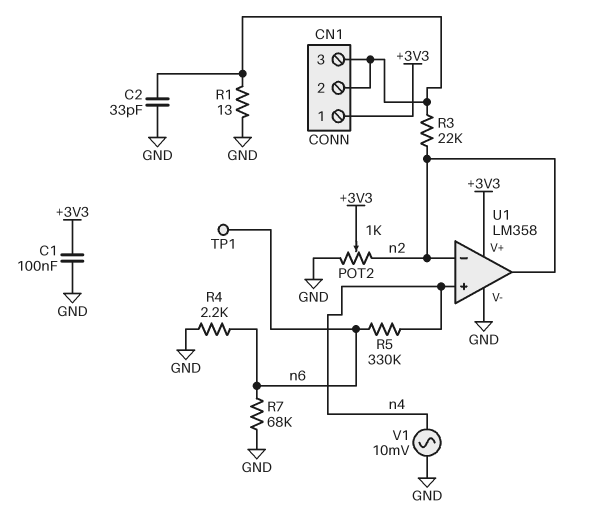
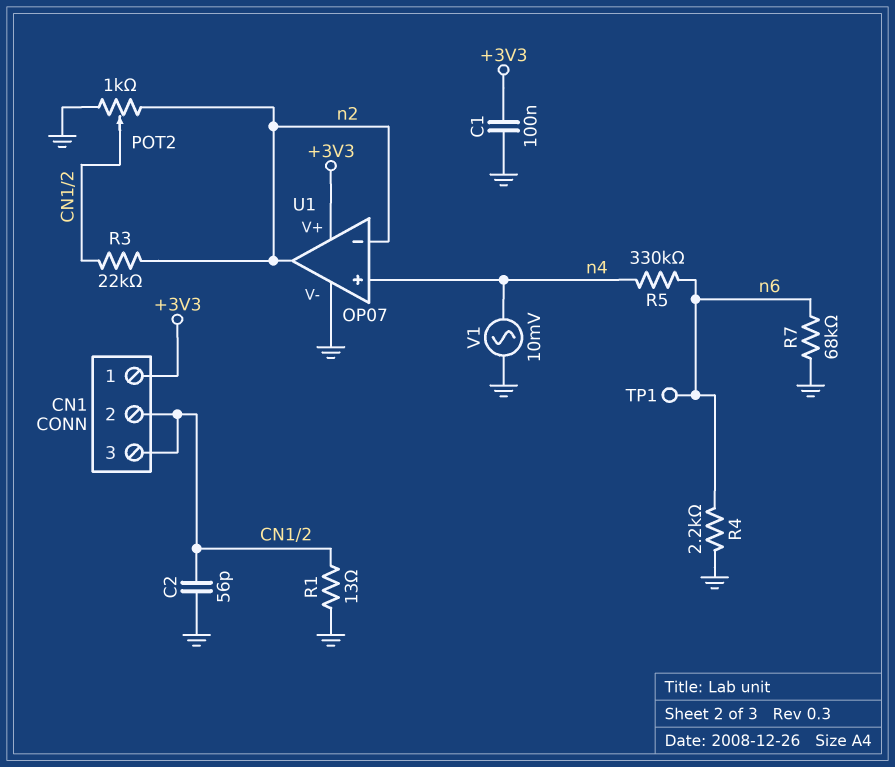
C2: 33pF (CN1/2, GND) -> 56pF (CN1/2, GND)
POT2: 1k (GND, n2, wiper +3V3) -> 1k (GND, n2, wiper CN1/2)
U1: LM358 -> OP07

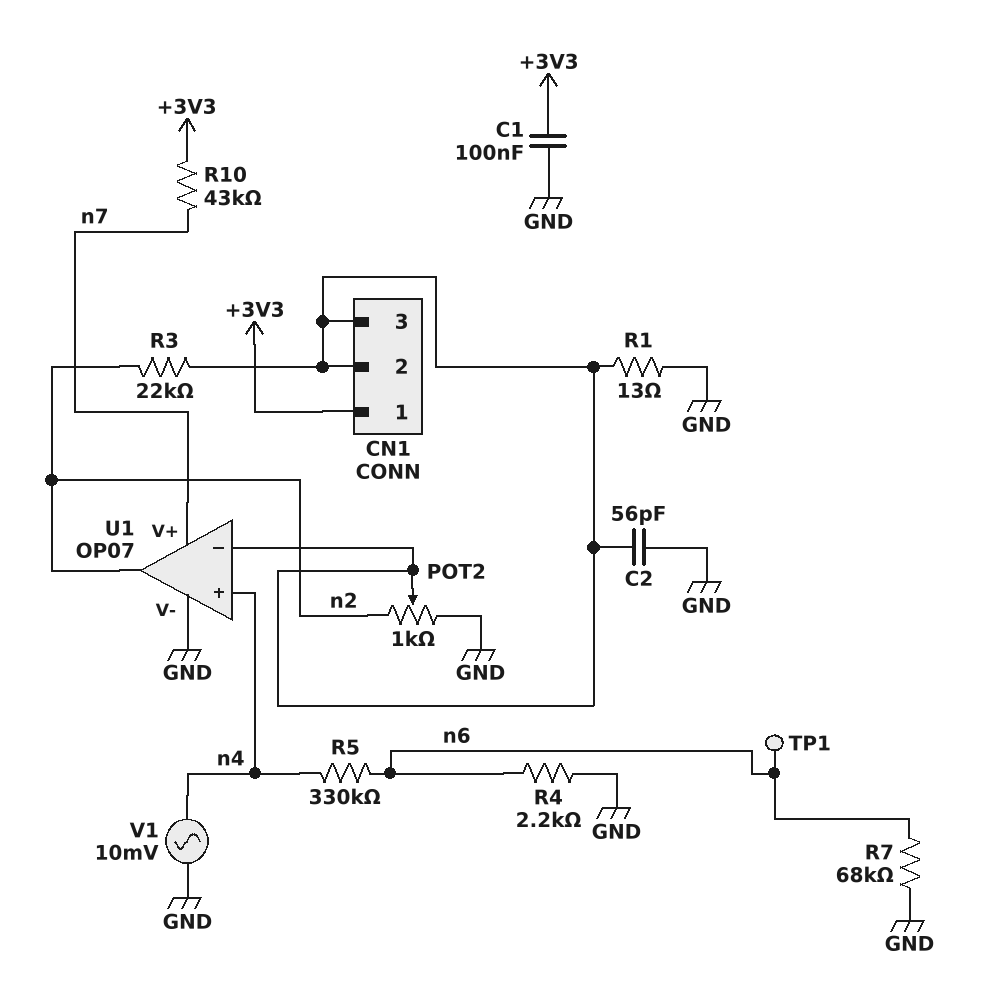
R10: none -> 43k (+3V3, n7)
U1 pin V+: +3V3 -> n7
U1 pin in-: n2 -> CN1/2

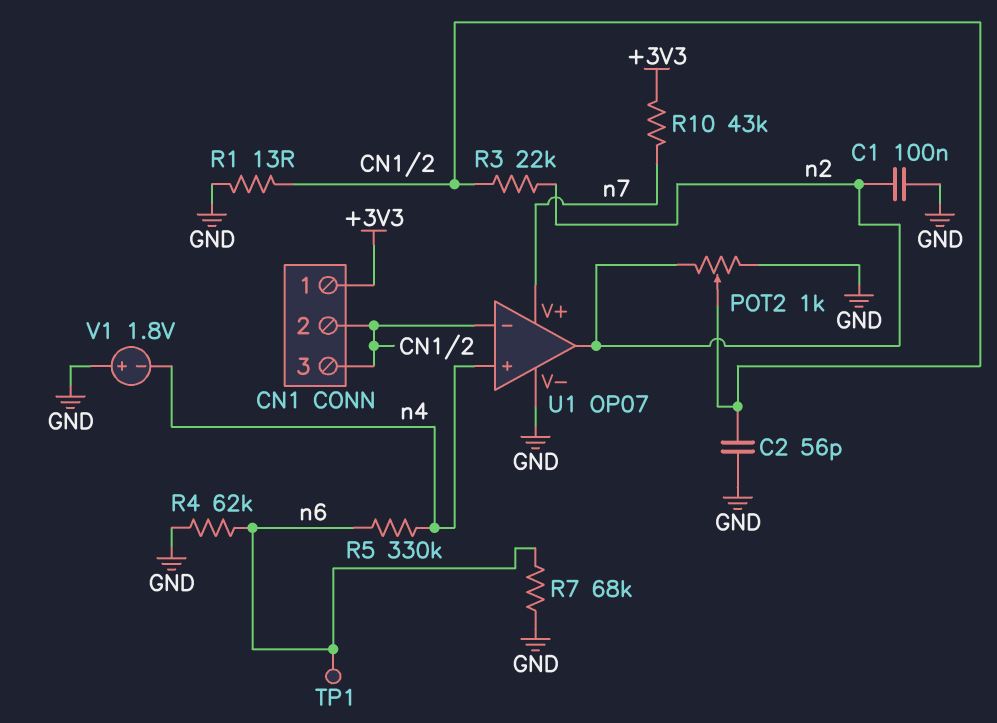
C1: 100nF (+3V3, GND) -> 100nF (GND, n2)
R4: 2.2k (GND, n6) -> 62k (GND, n6)
V1: AC 10mV (GND, n4) -> 1.8V (plus GND, minus n4)

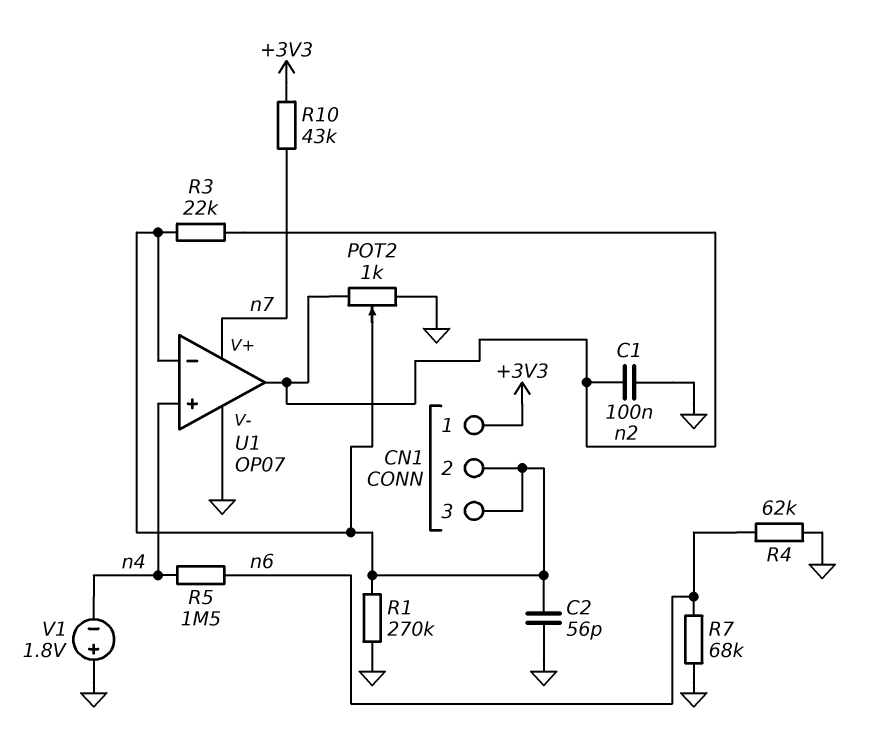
R1: 13 (CN1/2, GND) -> 270k (CN1/2, GND)
R5: 330k (n4, n6) -> 1.5M (n4, n6)
TP1: test point (n6) -> none

